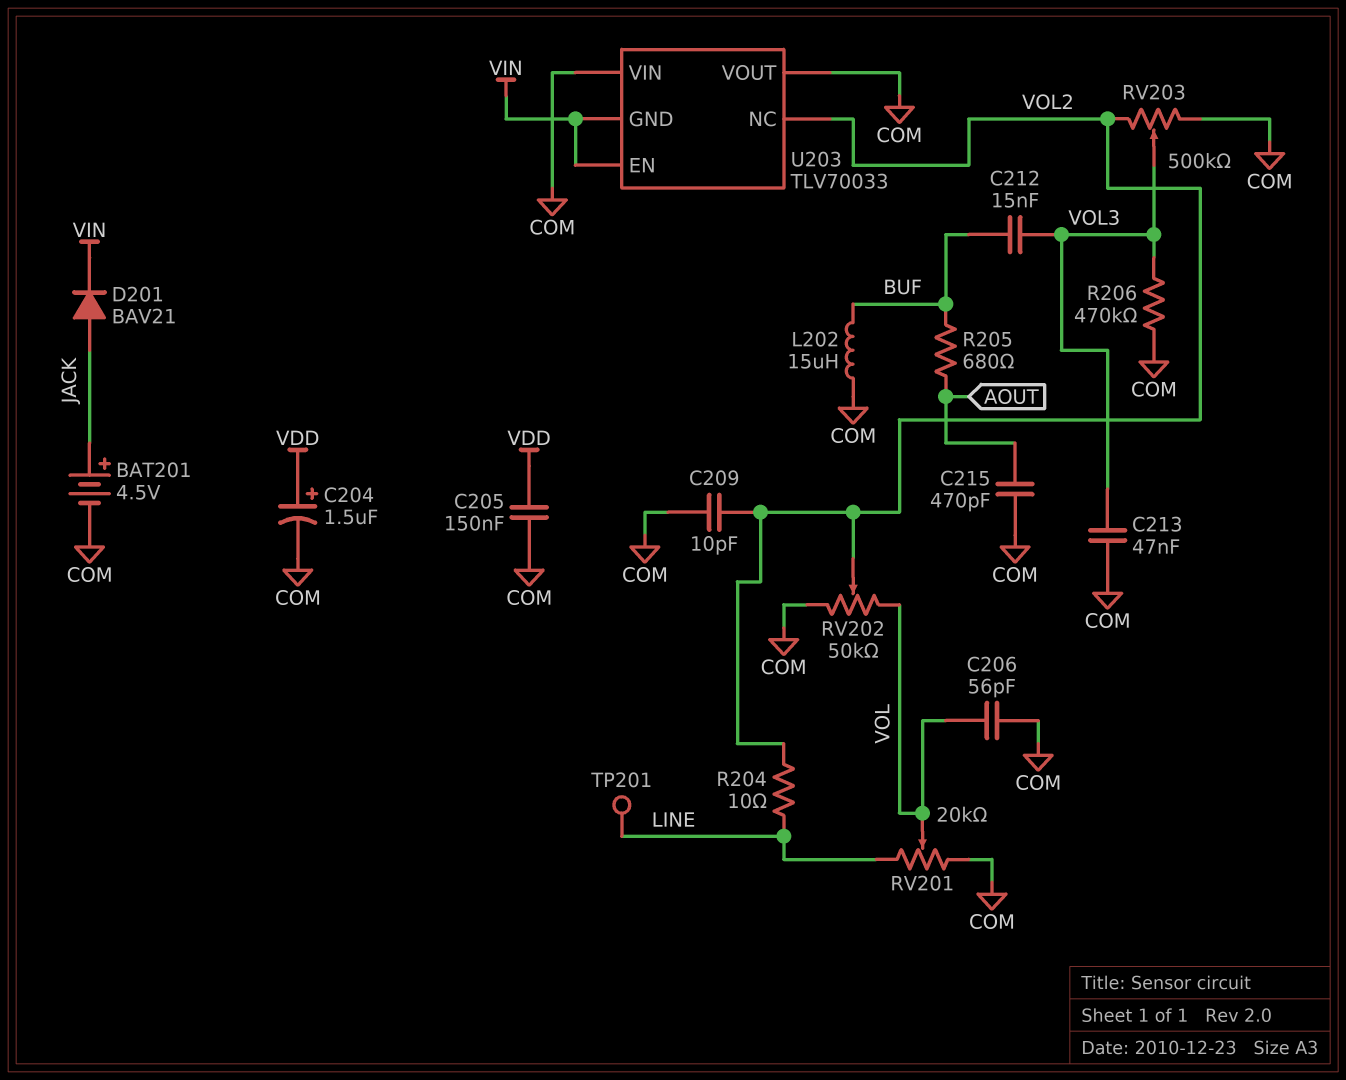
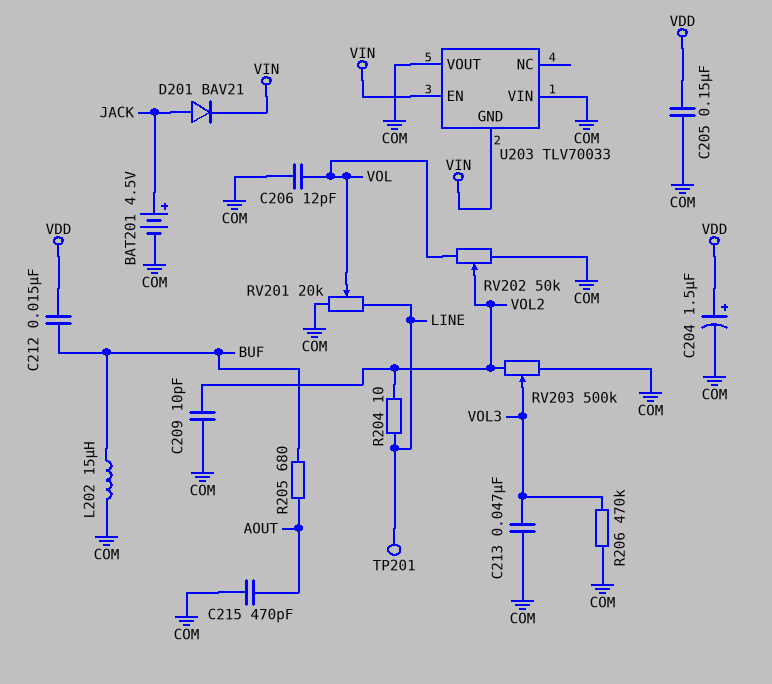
C206: 56pF (COM, VOL) -> 12pF (COM, VOL)
C212: 15nF (BUF, VOL3) -> 15nF (BUF, VDD)
U203 pin NC: VOL2 -> none

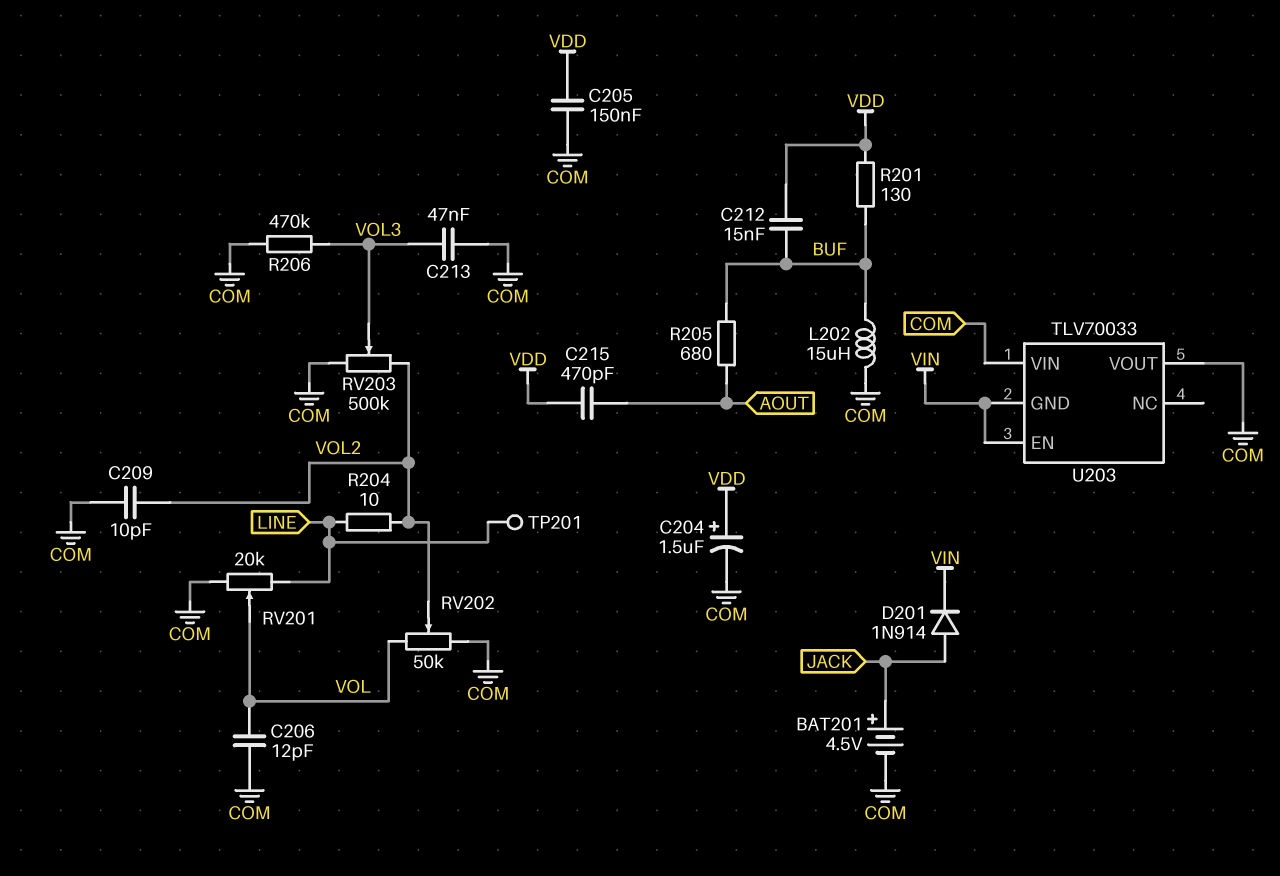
C215: 470pF (AOUT, COM) -> 470pF (AOUT, VDD)
D201: diode BAV21 (A JACK, K VIN) -> diode 1N914 (A JACK, K VIN)
R201: none -> 130 (BUF, VDD)

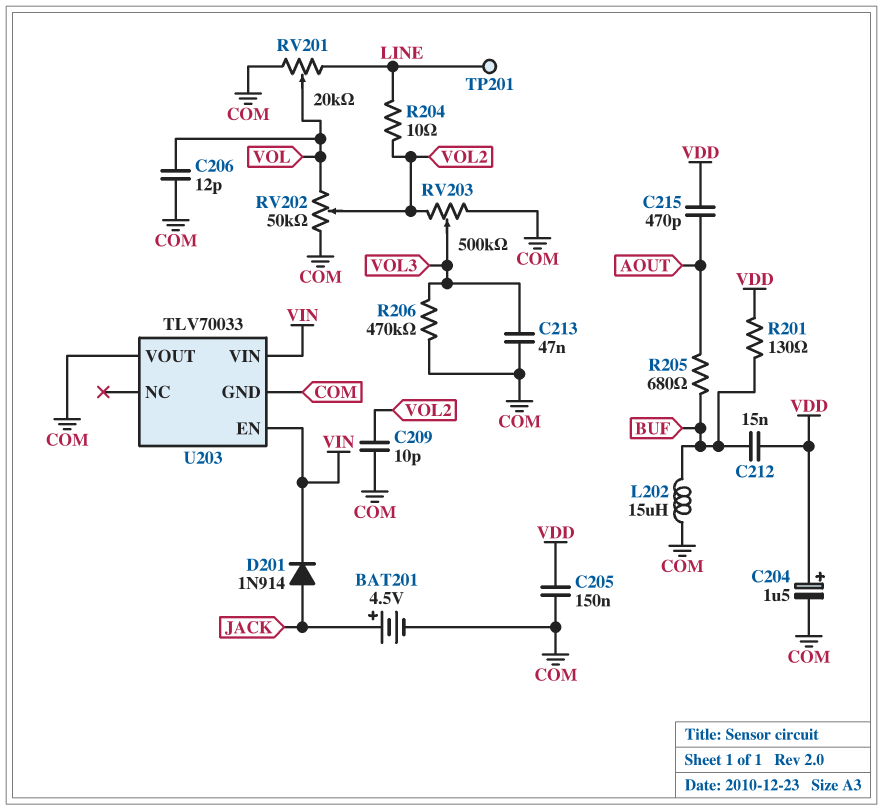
U203 pin GND: VIN -> COM
U203 pin VIN: COM -> VIN

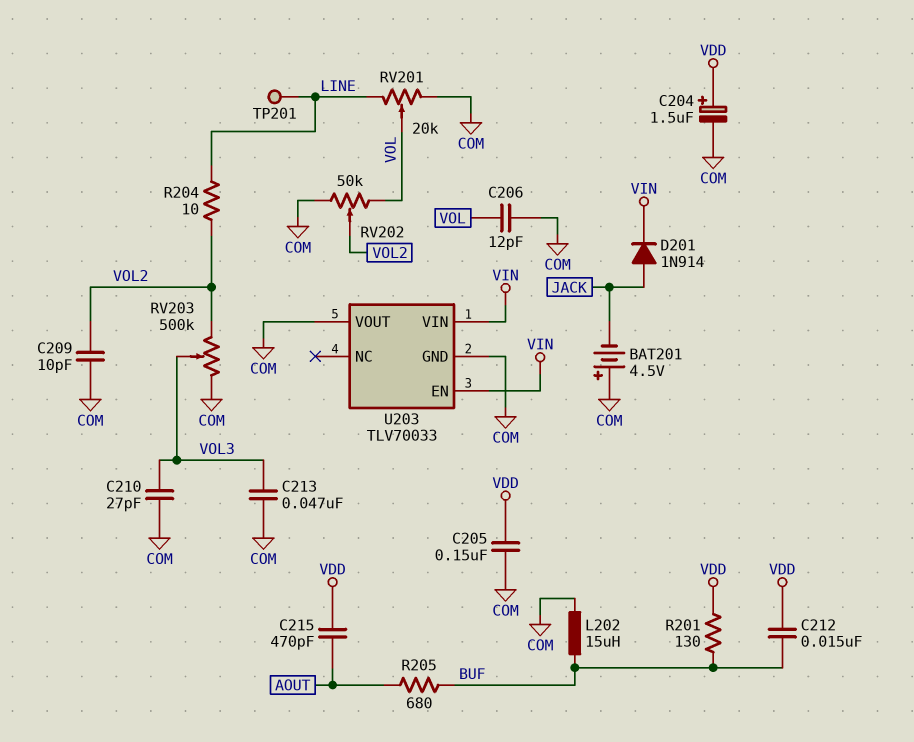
BAT201: 4.5V (plus JACK, minus COM) -> 4.5V (plus COM, minus JACK)
C210: none -> 27pF (COM, VOL3)
R206: 470k (COM, VOL3) -> none

